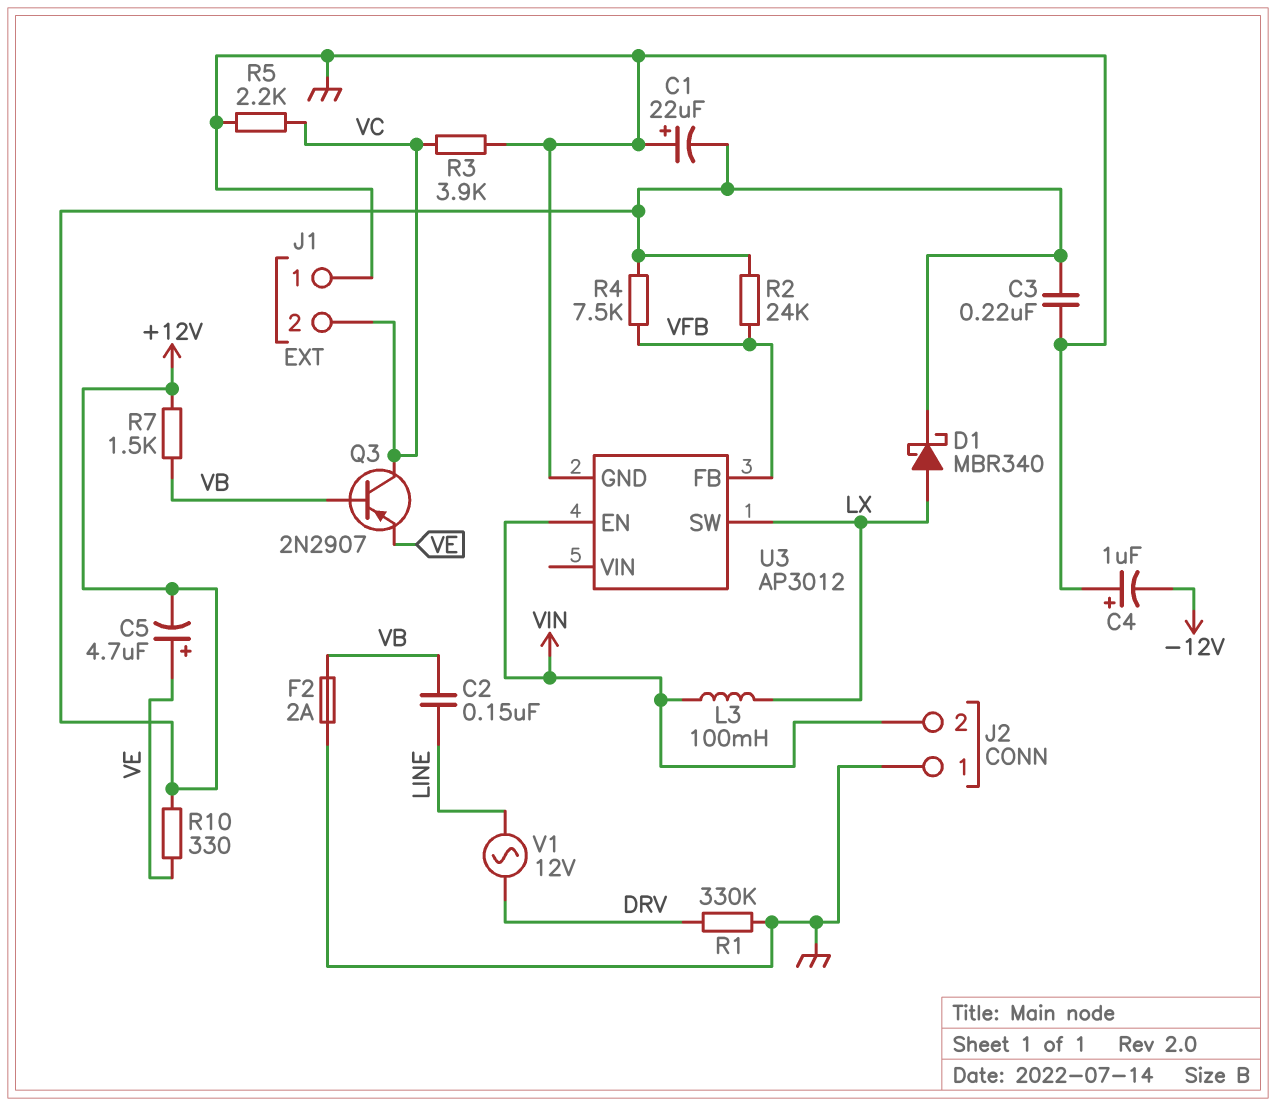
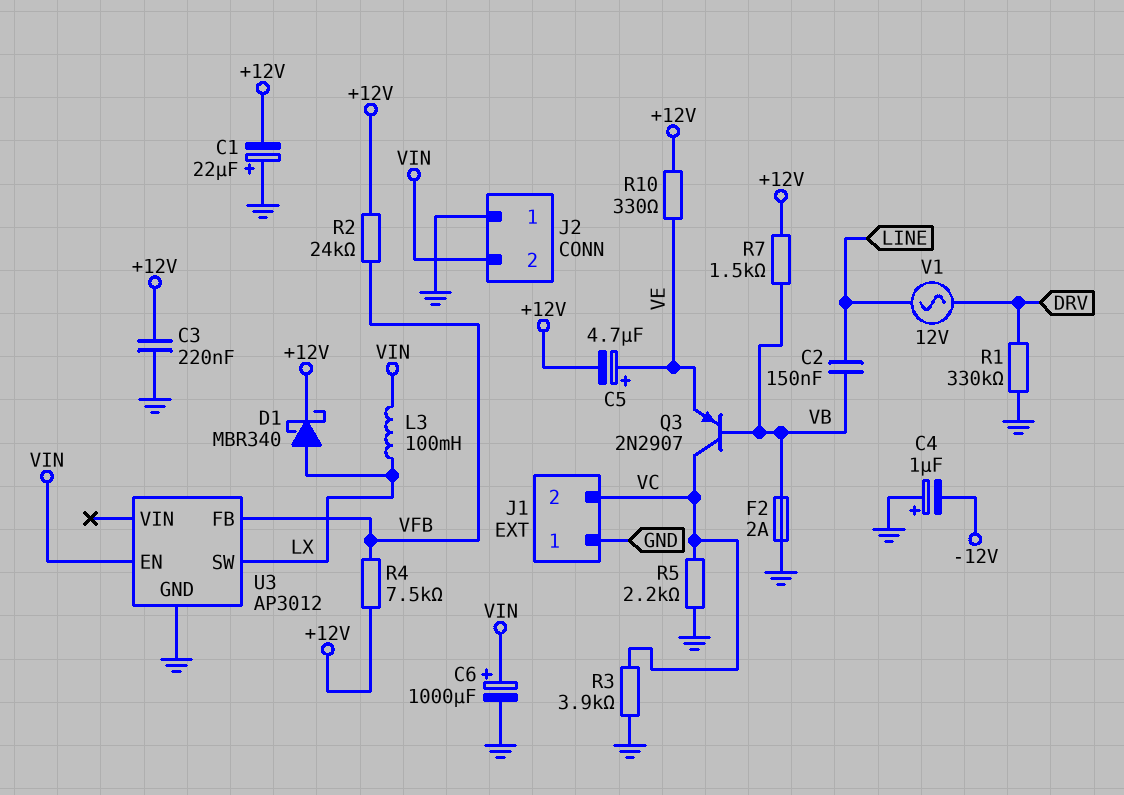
C6: none -> 1000uF (plus VIN, minus GND)

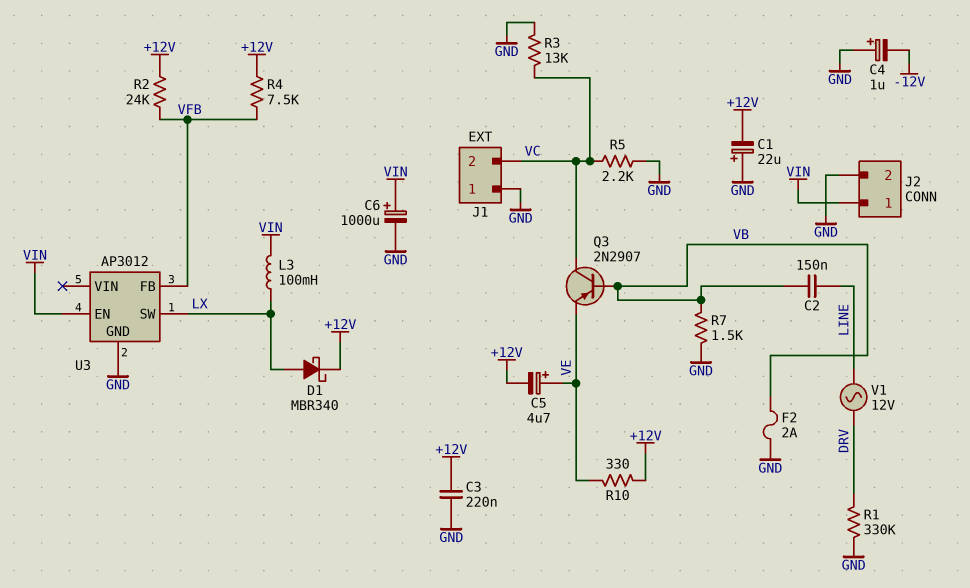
J2 pin 1: GND -> VIN
J2 pin 2: VIN -> GND
R3: 3.9k (GND, VC) -> 13k (GND, VC)
R7: 1.5k (+12V, VB) -> 1.5k (GND, VB)

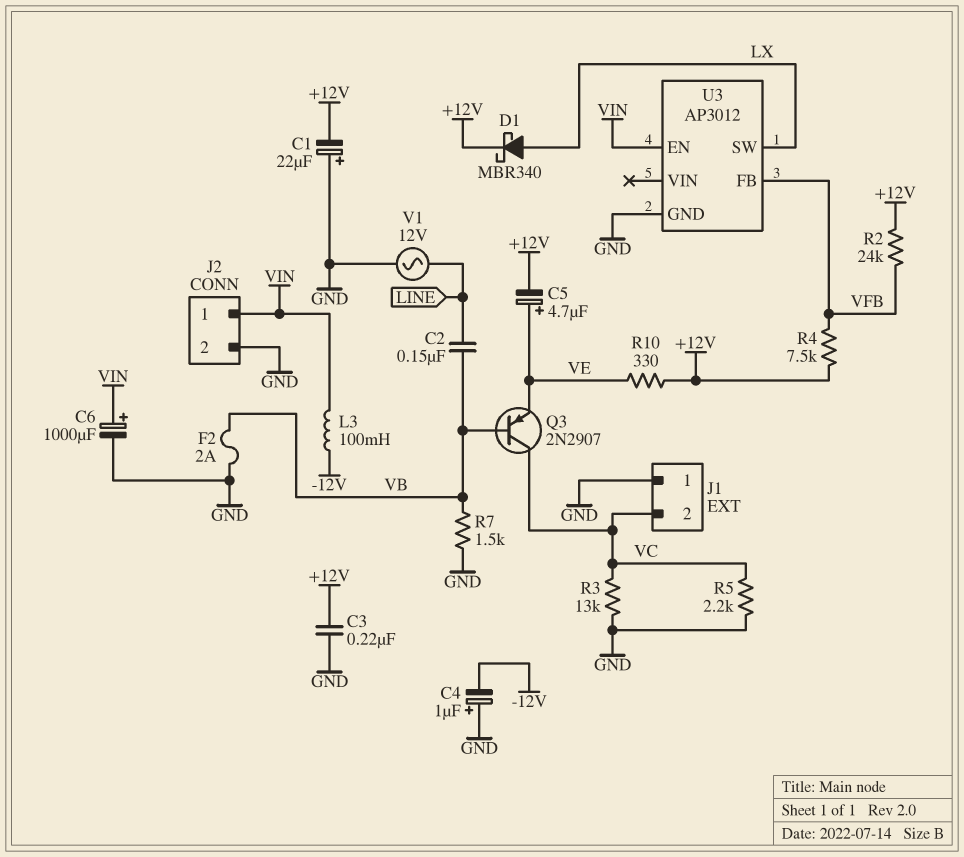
L3: 100mH (LX, VIN) -> 100mH (-12V, VIN)
R1: 330k (DRV, GND) -> none
V1: AC 12V (DRV, LINE) -> AC 12V (GND, LINE)

